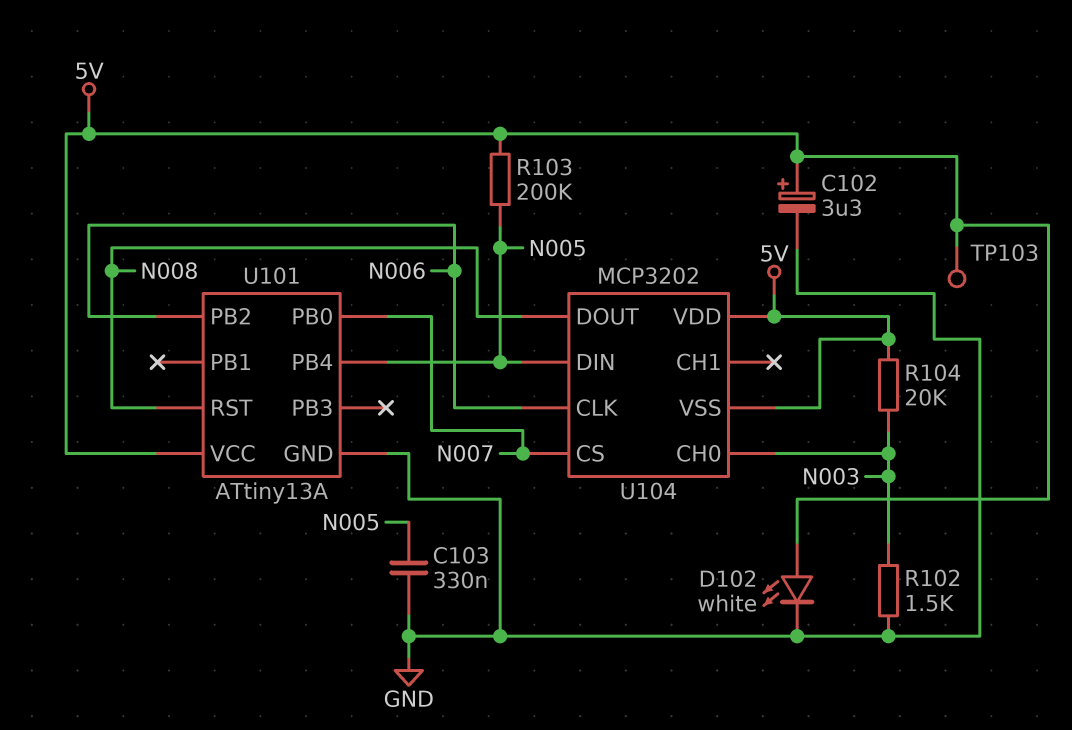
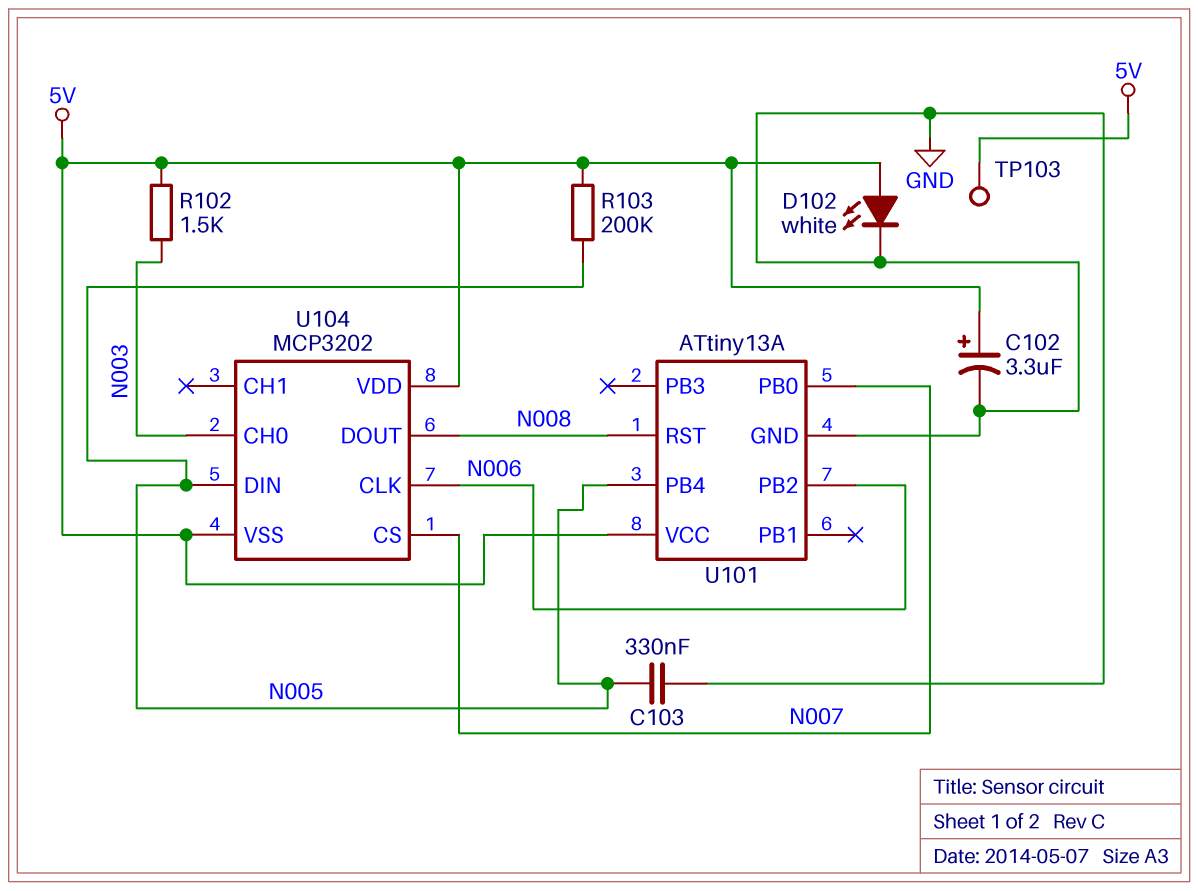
R102: 1.5k (GND, N003) -> 1.5k (5V, N003)
R104: 20k (5V, N003) -> none

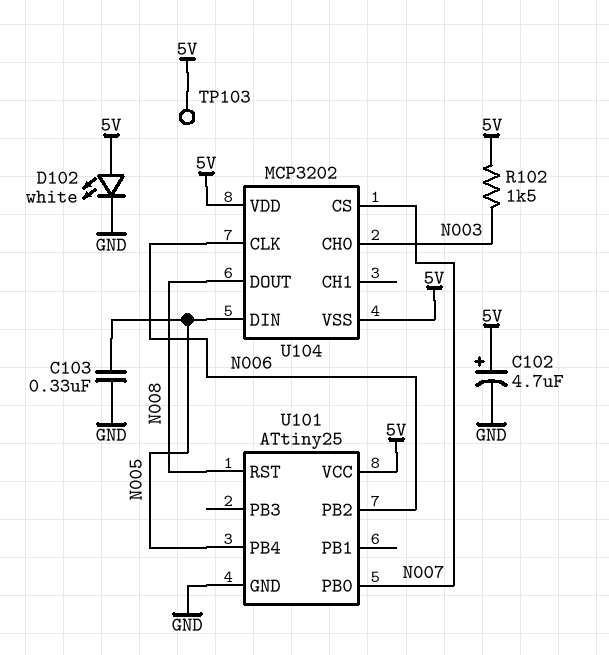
C102: 3.3uF (plus 5V, minus GND) -> 4.7uF (plus 5V, minus GND)
R103: 200k (5V, N005) -> none
U101: ATtiny13A -> ATtiny25

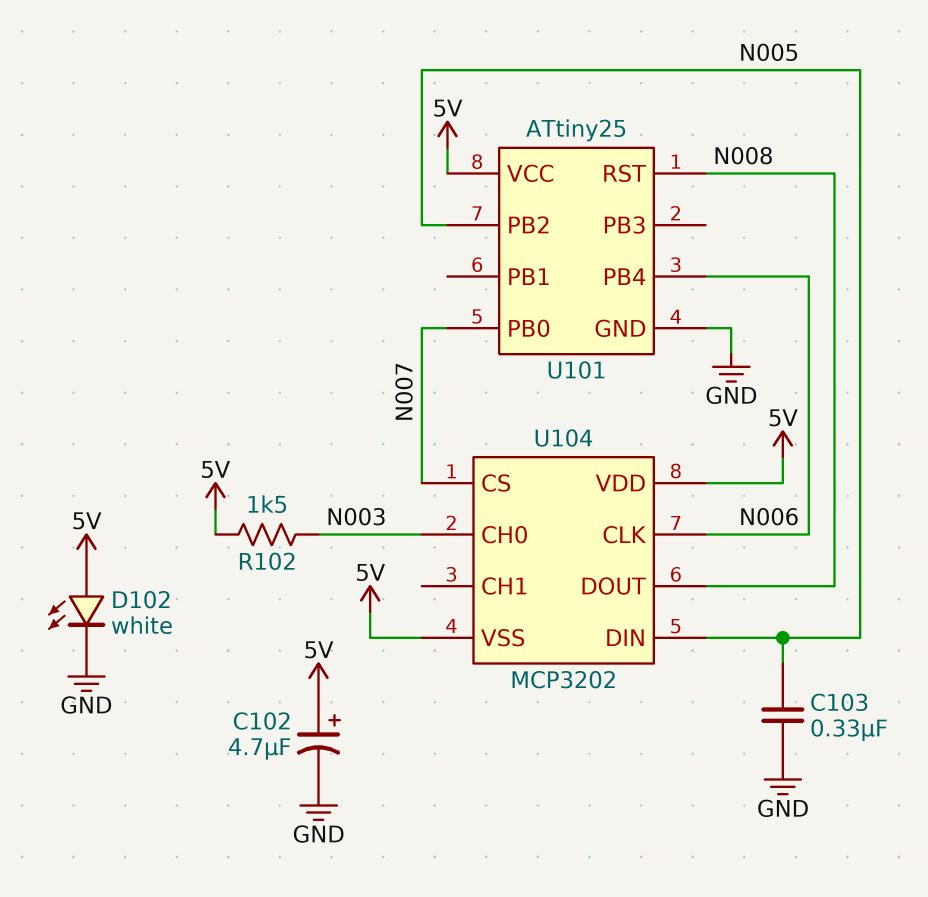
TP103: test point (5V) -> none
U101 pin PB2: N006 -> N005
U101 pin PB4: N005 -> N006

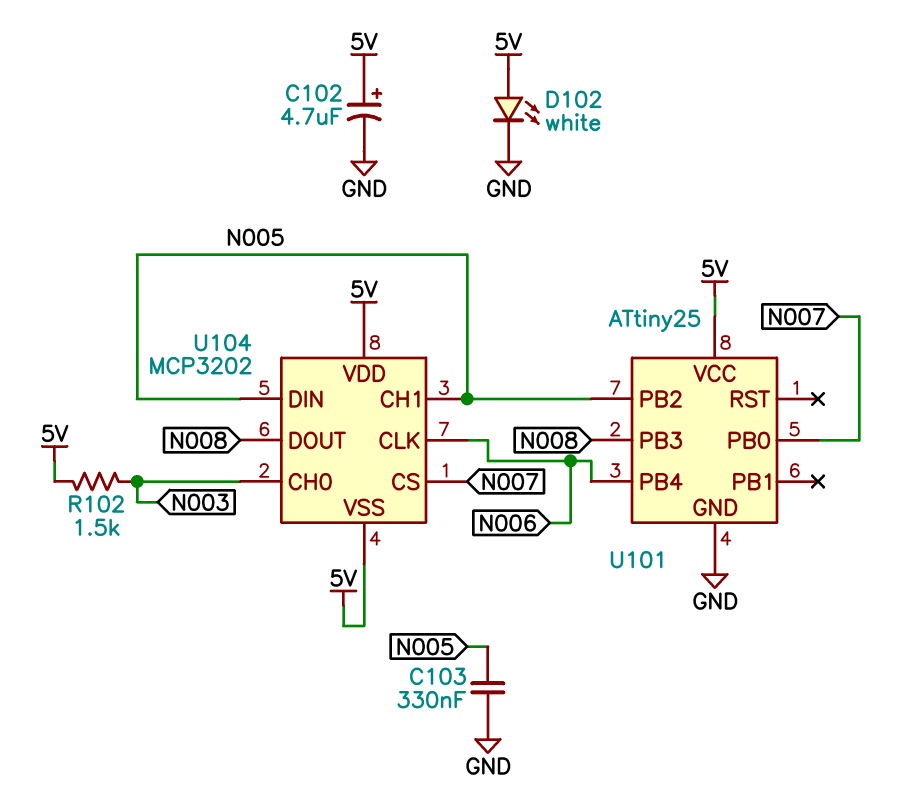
U101 pin PB3: none -> N008
U101 pin RST: N008 -> none
U104 pin CH1: none -> N005

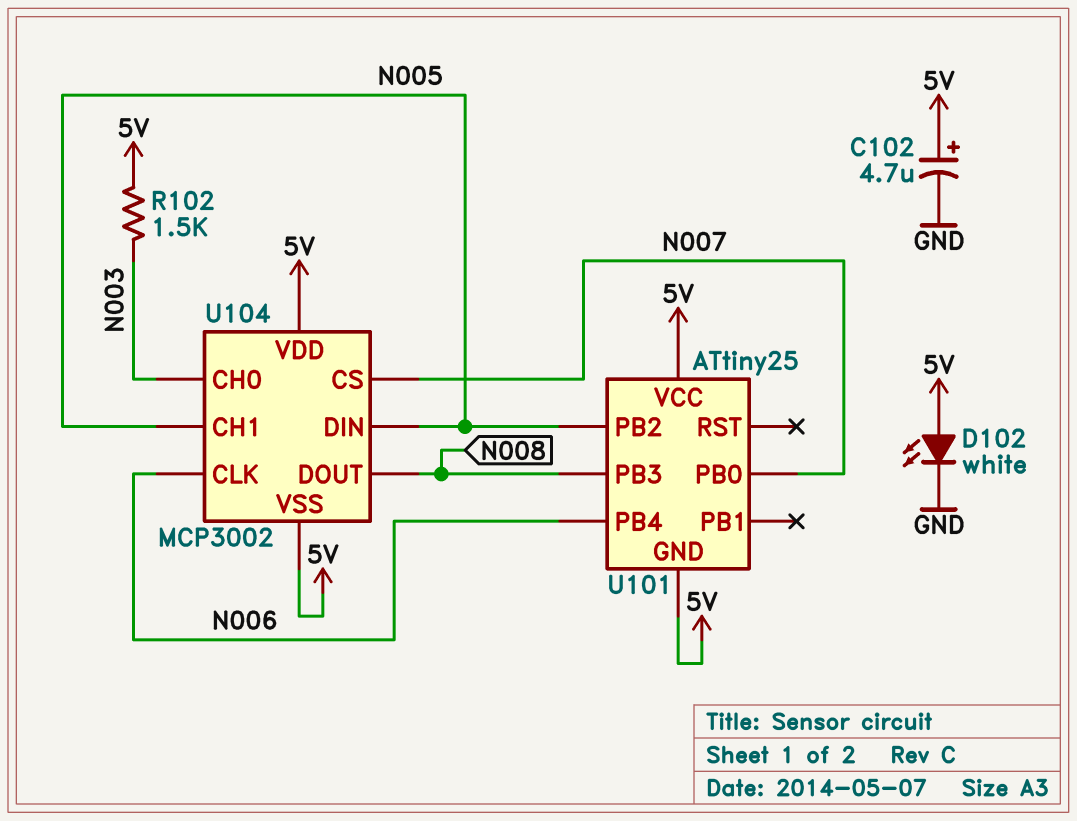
C103: 330nF (GND, N005) -> none
U101 pin GND: GND -> 5V
U104: MCP3202 -> MCP3002

